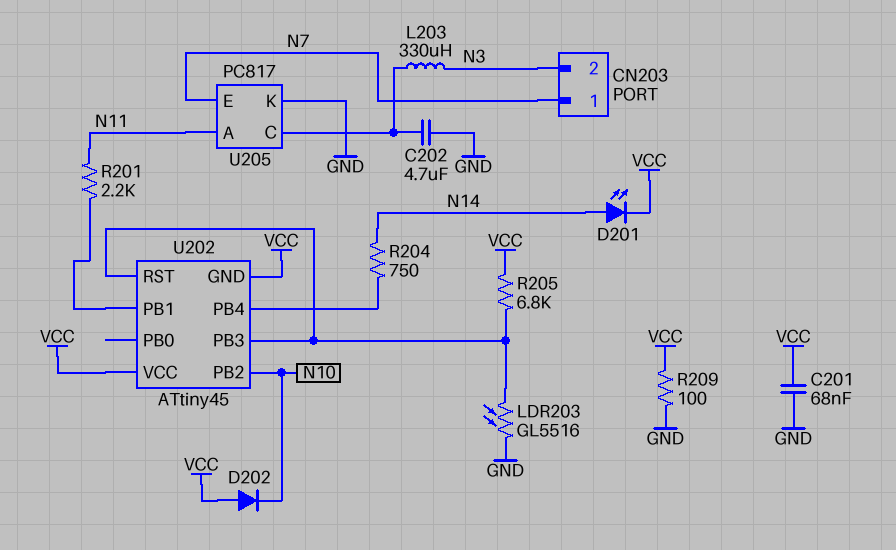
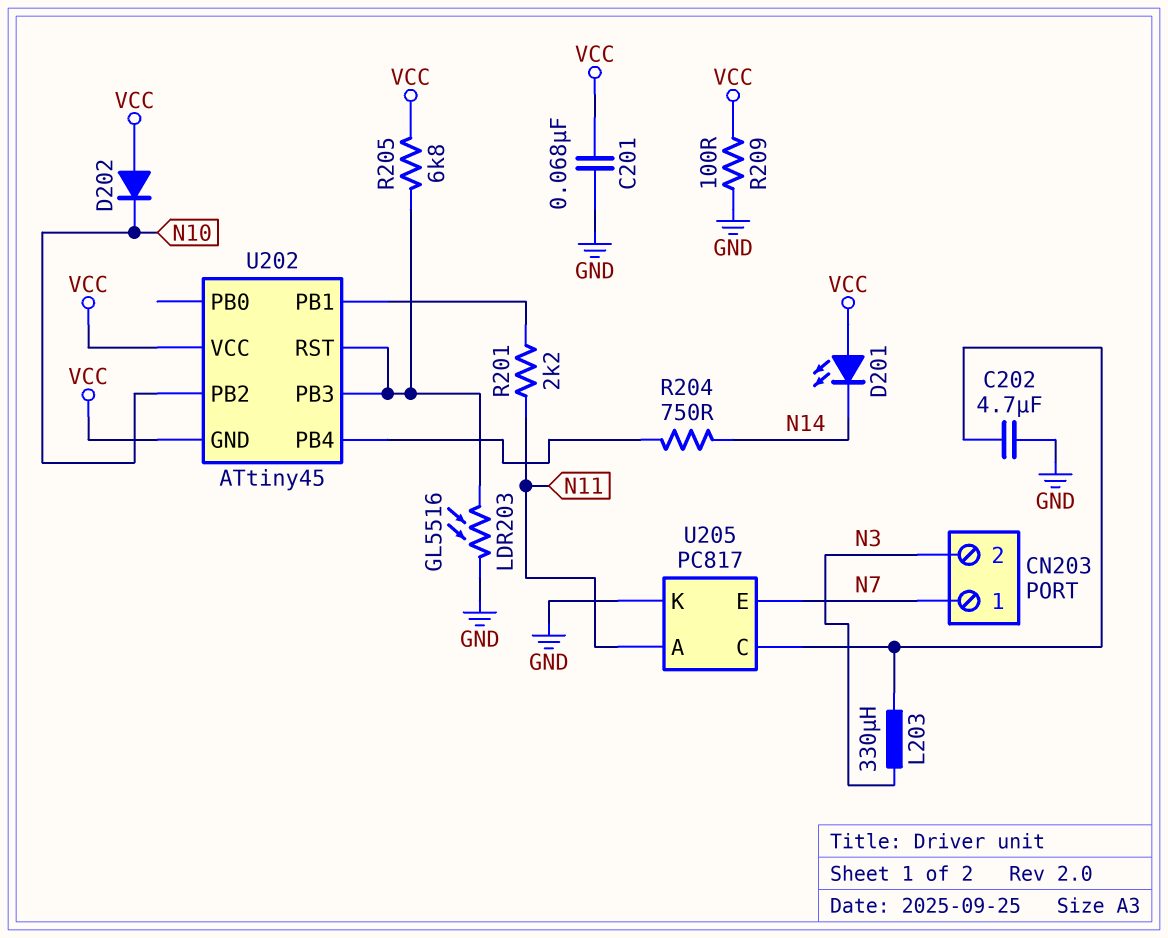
D201: LED (A N14, K VCC) -> LED (A VCC, K N14)

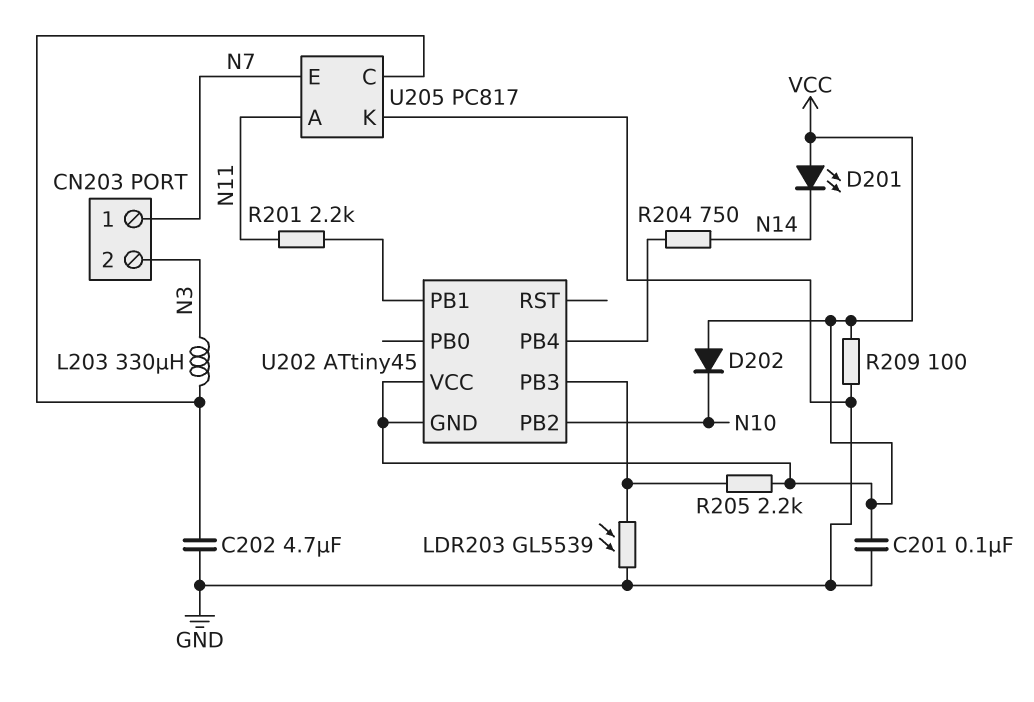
C201: 68nF (GND, VCC) -> 100nF (GND, VCC)
LDR203: GL5516 (GND, U202/PB3) -> GL5539 (GND, U202/PB3)
R205: 6.8k (U202/PB3, VCC) -> 2.2k (U202/PB3, VCC)
U202 pin RST: U202/PB3 -> none

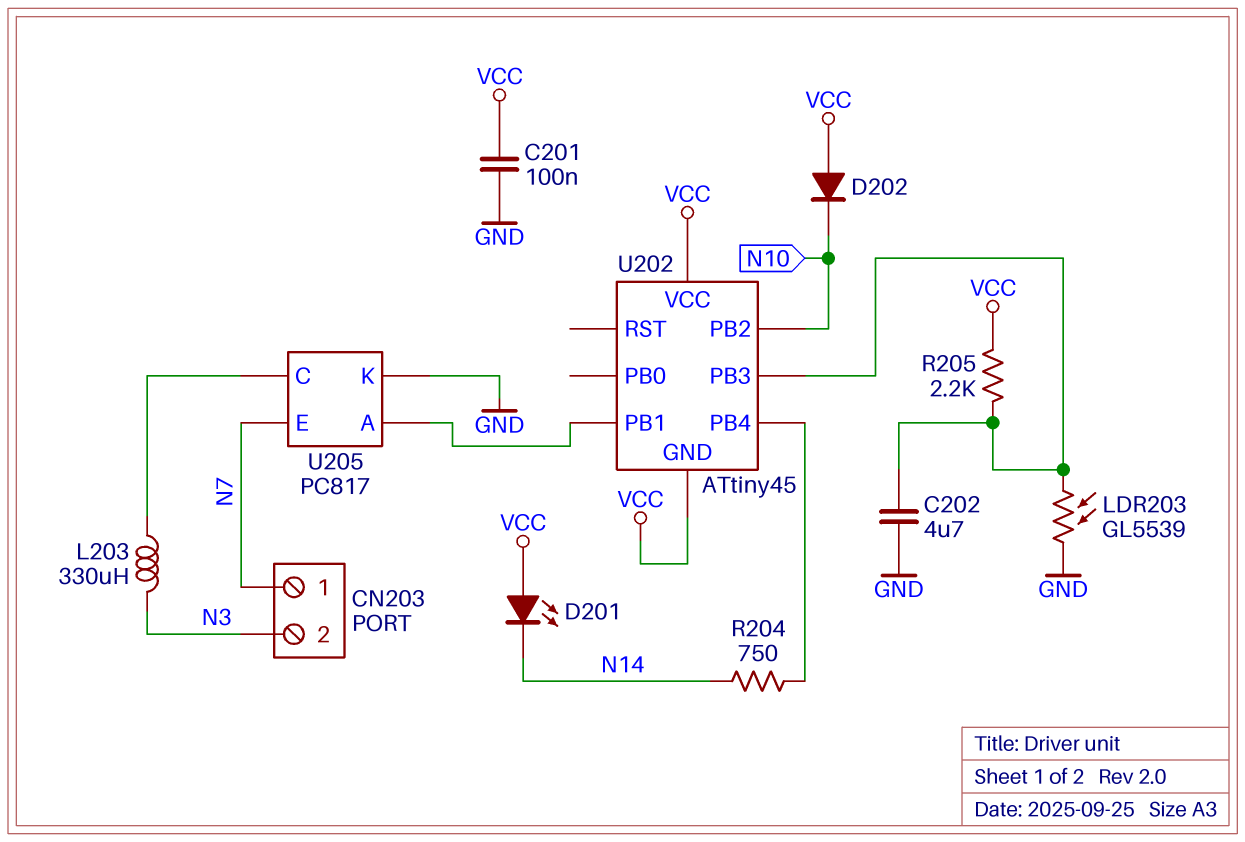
C202: 4.7uF (GND, U205/C) -> 4.7uF (GND, U202/PB3)
R201: 2.2k (N11, U202/PB1) -> none
R209: 100 (GND, VCC) -> none
U205 pin A: N11 -> U202/PB1

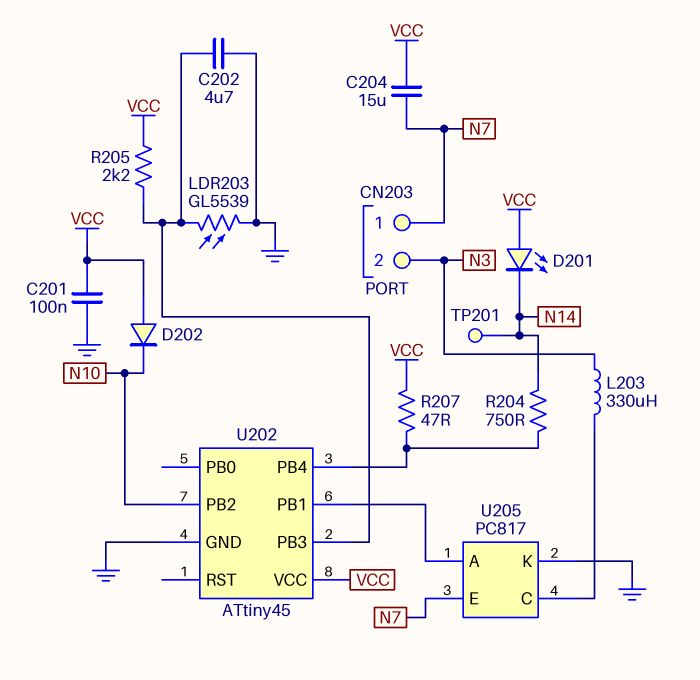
C204: none -> 15uF (N7, VCC)
R207: none -> 47 (U202/PB4, VCC)
TP201: none -> test point (N14)
U202 pin GND: VCC -> GND

